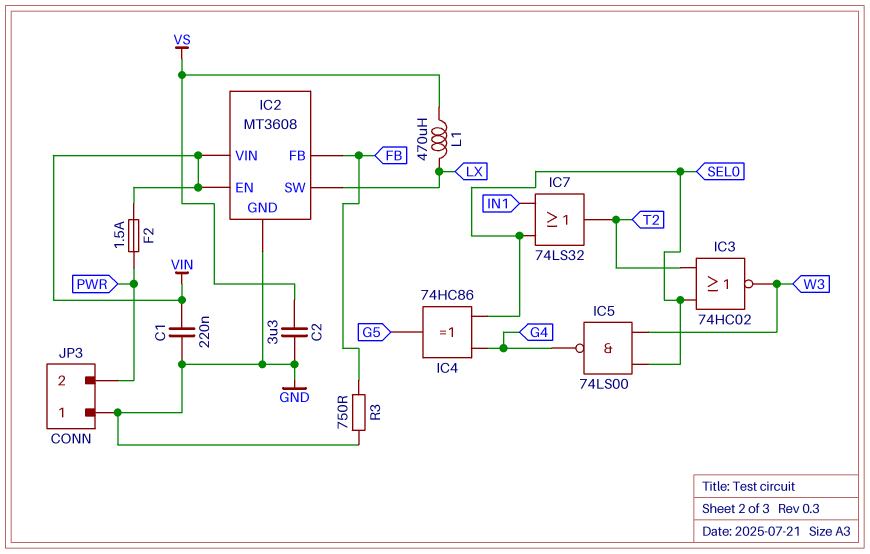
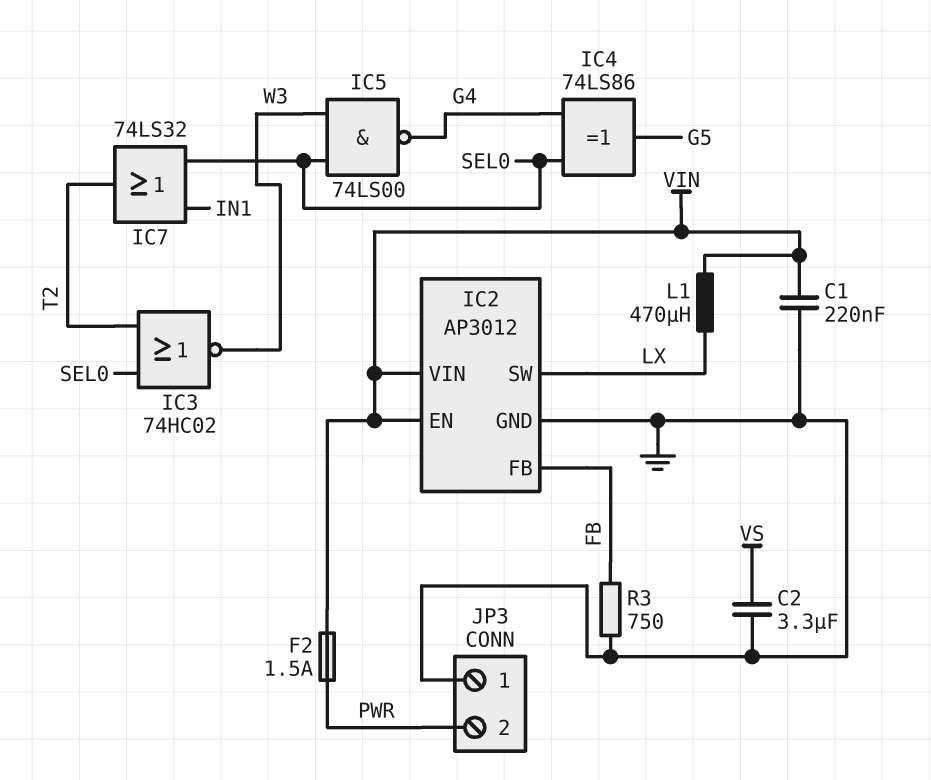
IC2: MT3608 -> AP3012
IC4: XOR 74HC86 (in G4, in SEL0, out G5) -> XOR 74LS86 (in G4, in SEL0, out G5)
L1: 470uH (LX, VS) -> 470uH (LX, VIN)

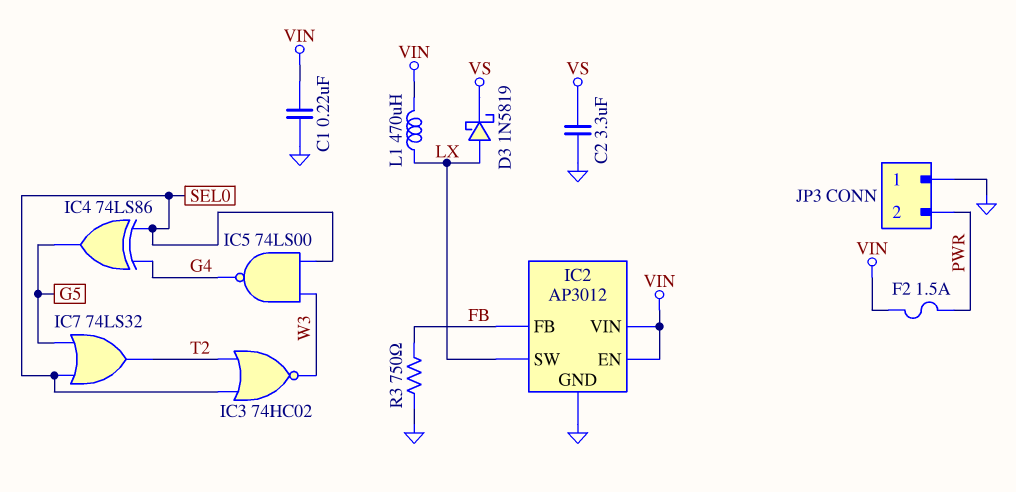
D3: none -> schottky 1N5819 (A LX, K VS)
IC7: OR 74LS32 (in IN1, in SEL0, out T2) -> OR 74LS32 (in G5, in SEL0, out T2)

